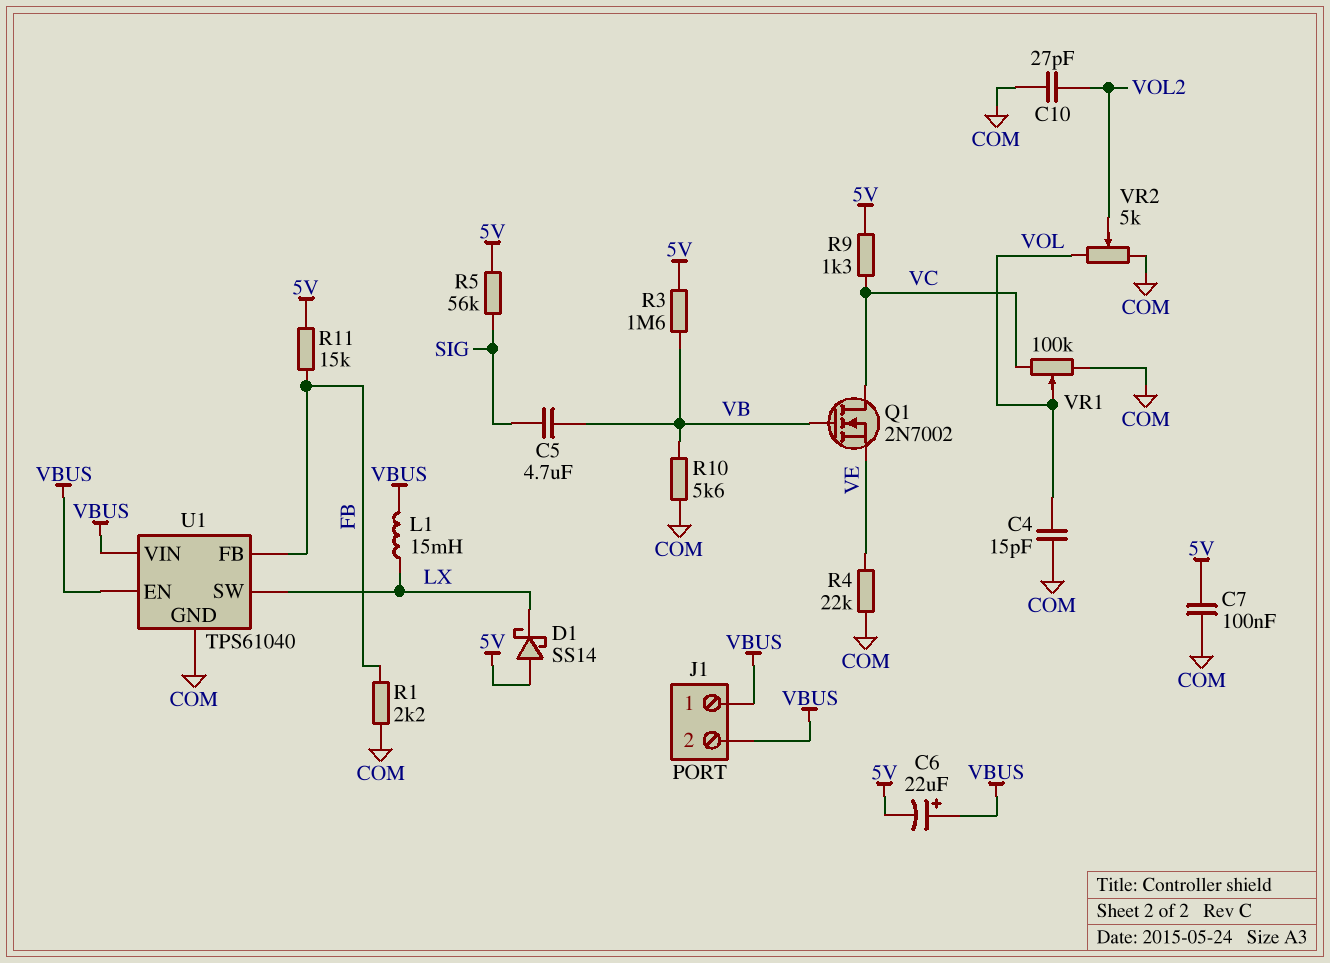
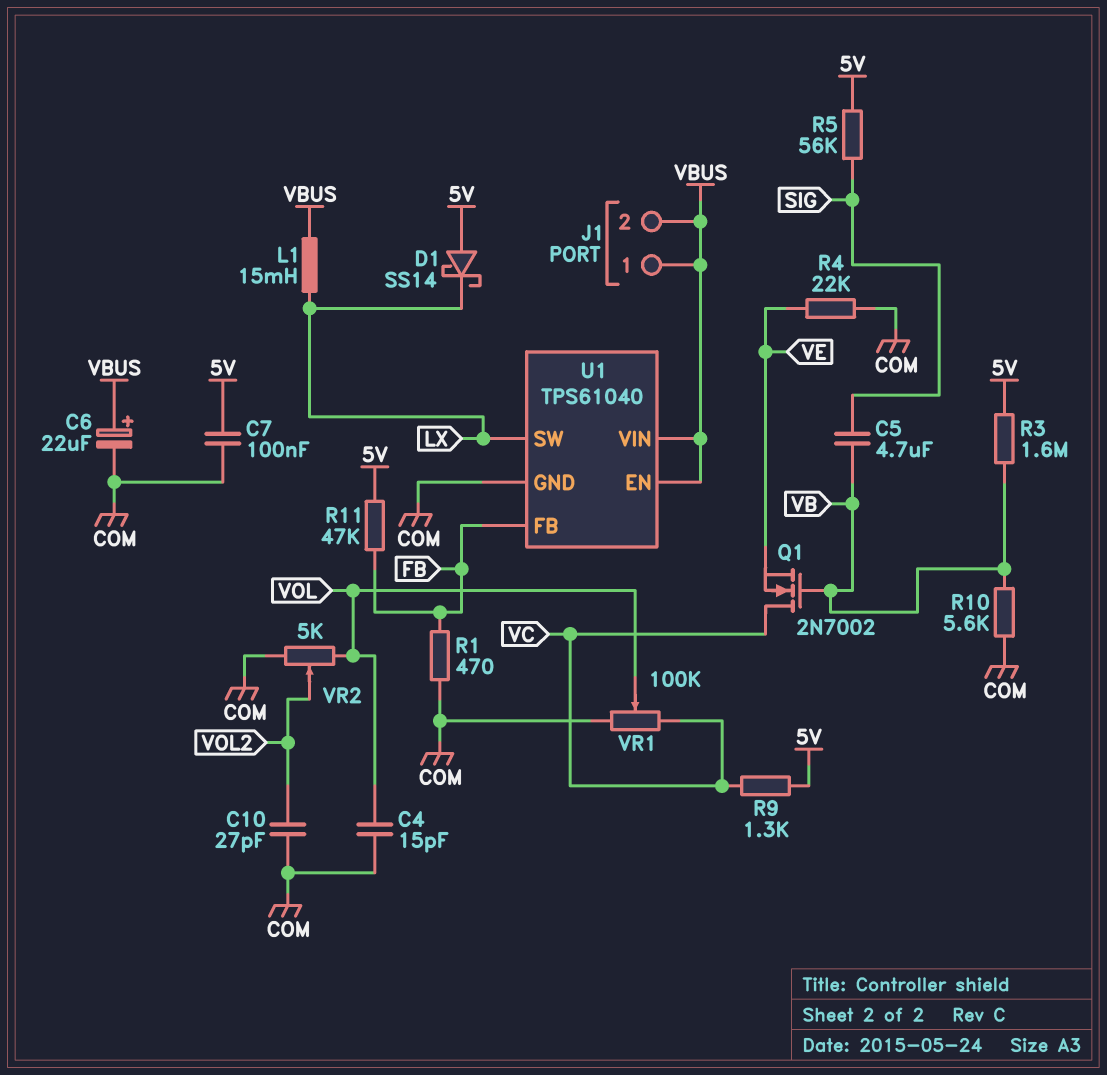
C6: 22uF (plus VBUS, minus 5V) -> 22uF (plus VBUS, minus COM)
R1: 2.2k (COM, FB) -> 470 (COM, FB)
R11: 15k (5V, FB) -> 47k (5V, FB)

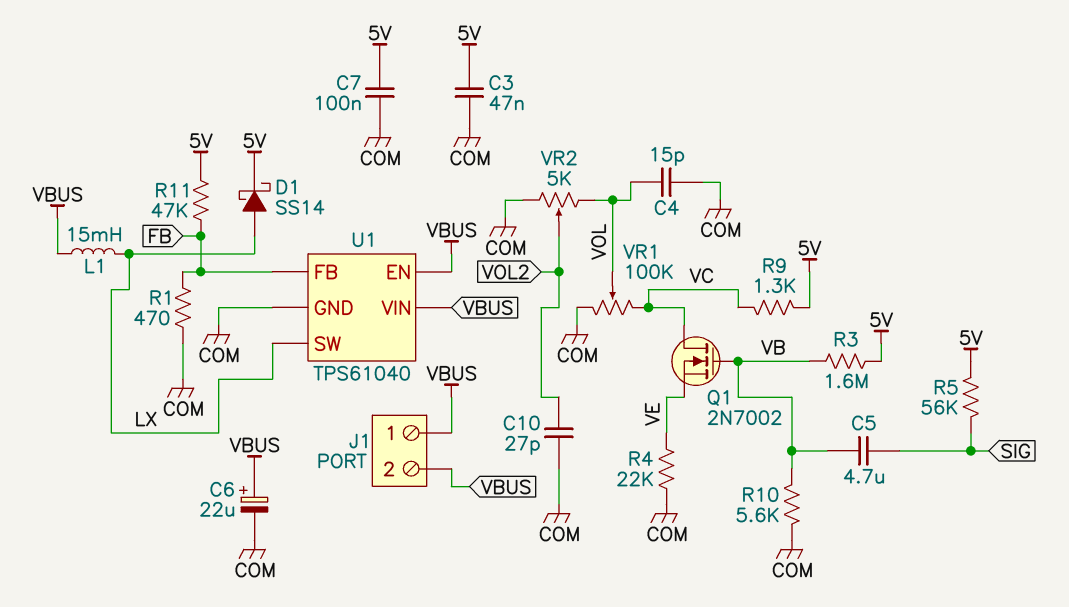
C3: none -> 47nF (5V, COM)
D1: schottky SS14 (A 5V, K LX) -> schottky SS14 (A LX, K 5V)

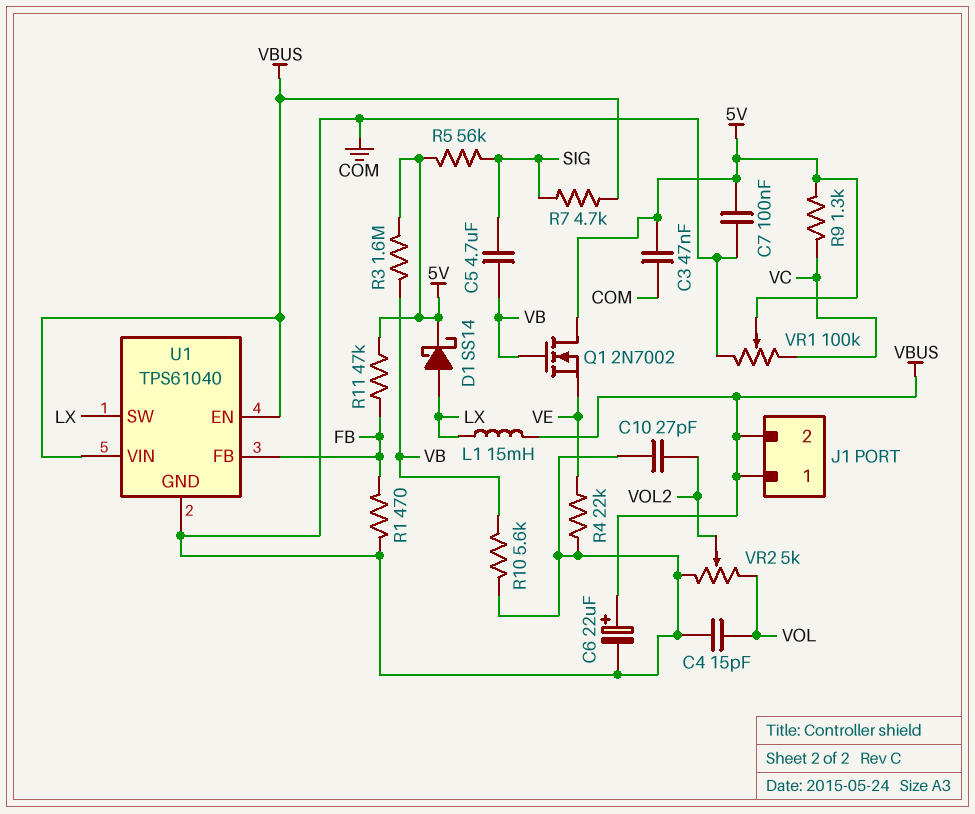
Q1: NMOS 2N7002 (G VB, D VC, S VE) -> NMOS 2N7002 (G VB, D 5V, S VE)
R7: none -> 4.7k (SIG, VBUS)
VR1: 100k (COM, VC, wiper VOL) -> 100k (COM, VC, wiper 5V)

